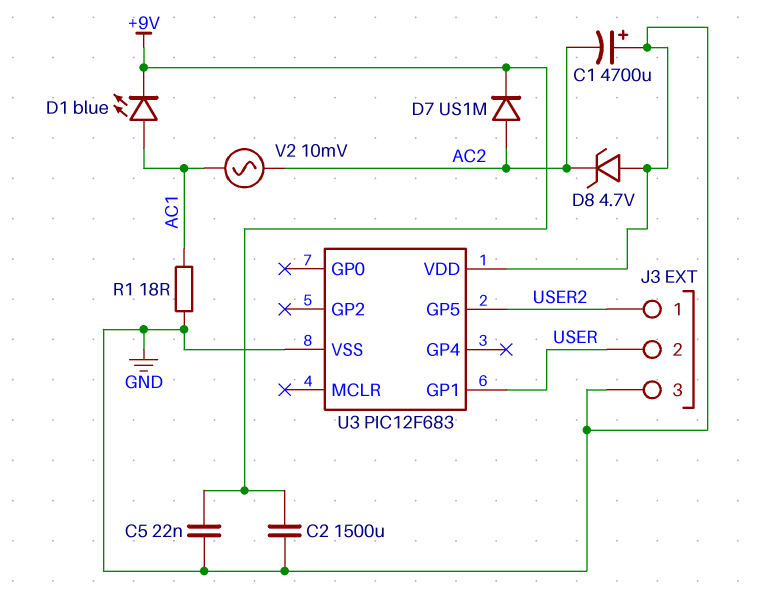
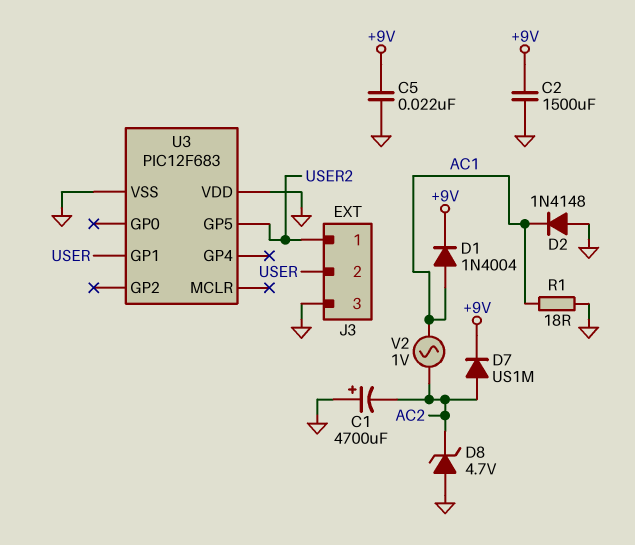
D1: LED blue (A AC1, K +9V) -> diode 1N4004 (A AC1, K +9V)
D2: none -> diode 1N4148 (A GND, K AC1)
V2: AC 10mV (AC1, AC2) -> AC 1V (AC1, AC2)

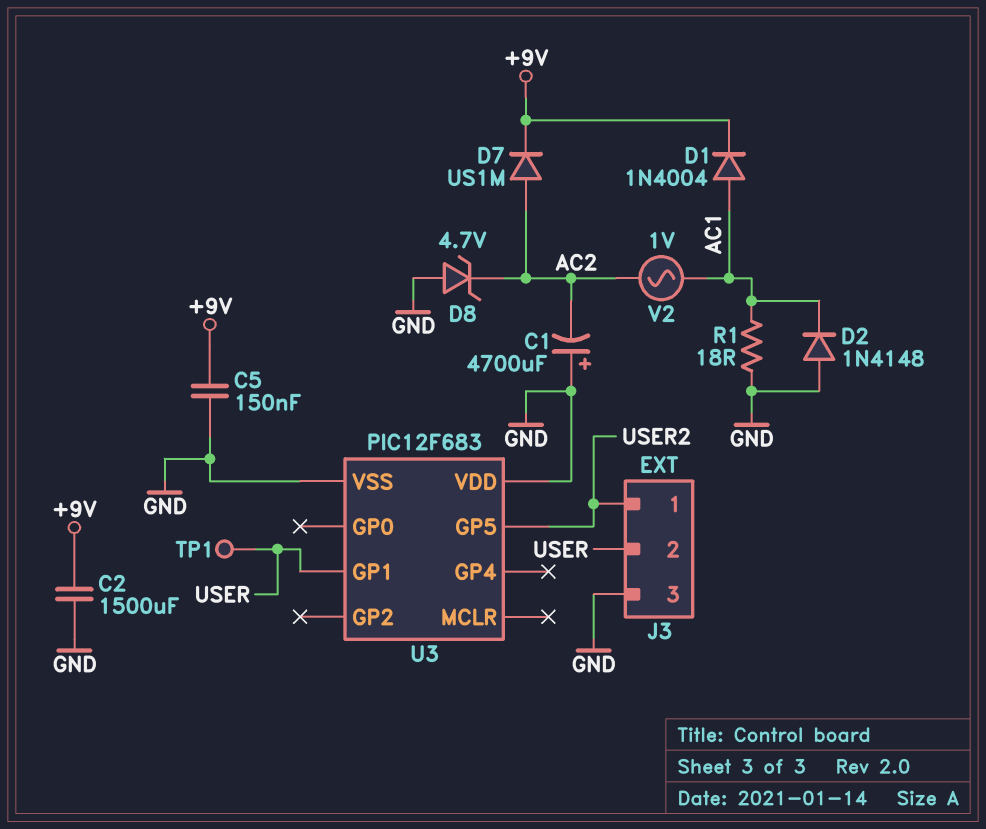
C5: 22nF (+9V, GND) -> 150nF (+9V, GND)
TP1: none -> test point (USER)

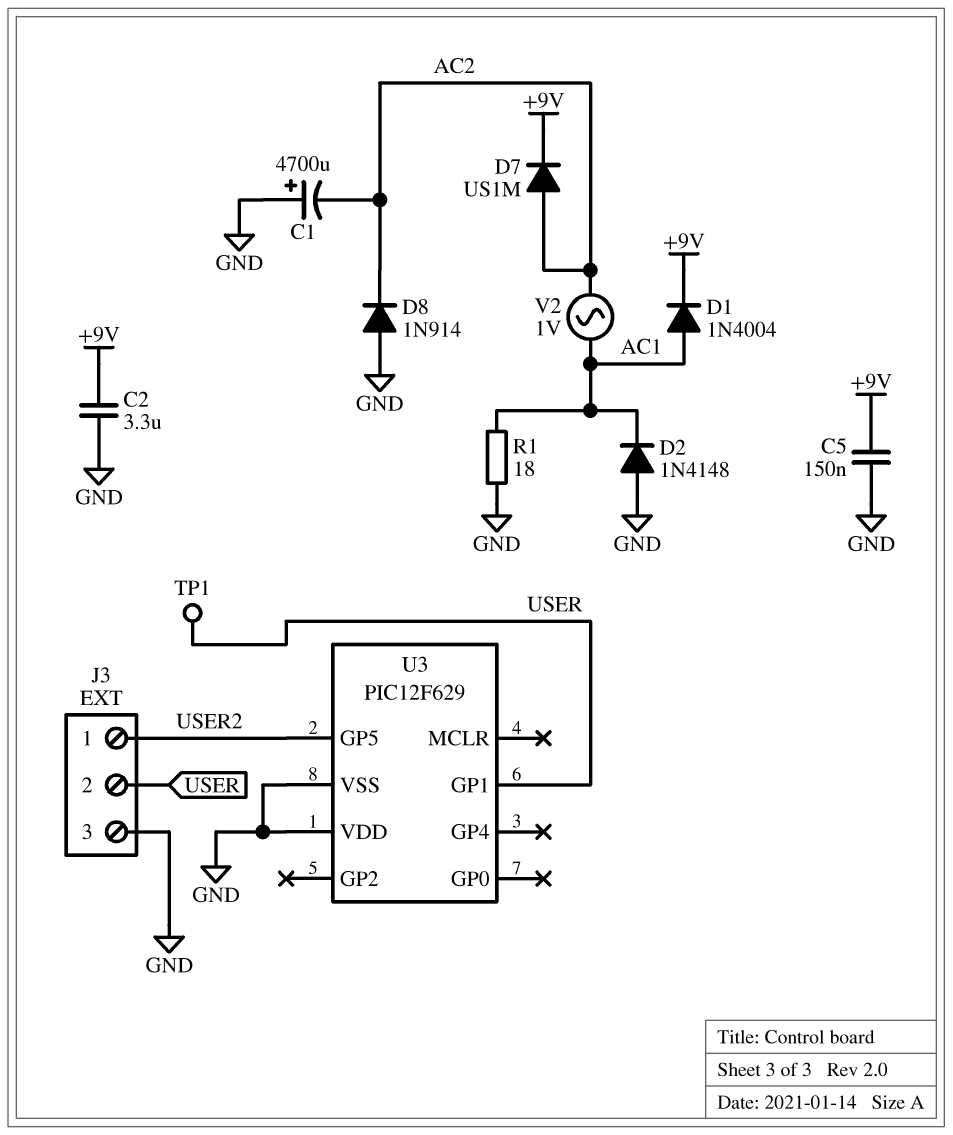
C2: 1500uF (+9V, GND) -> 3.3uF (+9V, GND)
D8: zener 4.7V (A GND, K AC2) -> diode 1N914 (A GND, K AC2)
U3: PIC12F683 -> PIC12F629

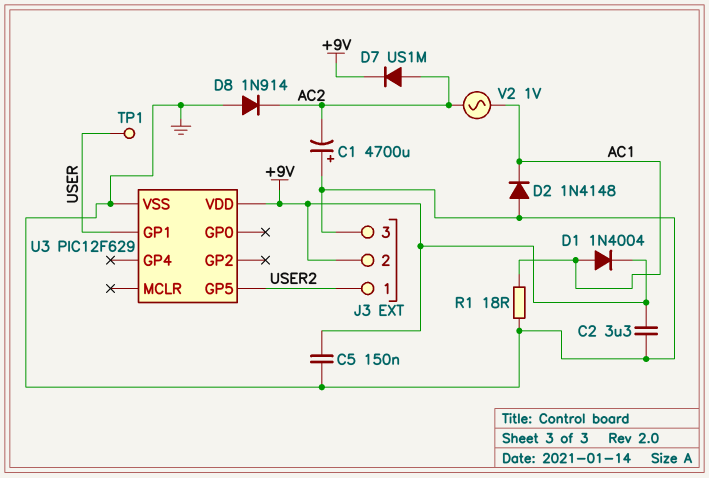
J3 pin 2: USER -> +9V
U3 pin VDD: GND -> +9V

